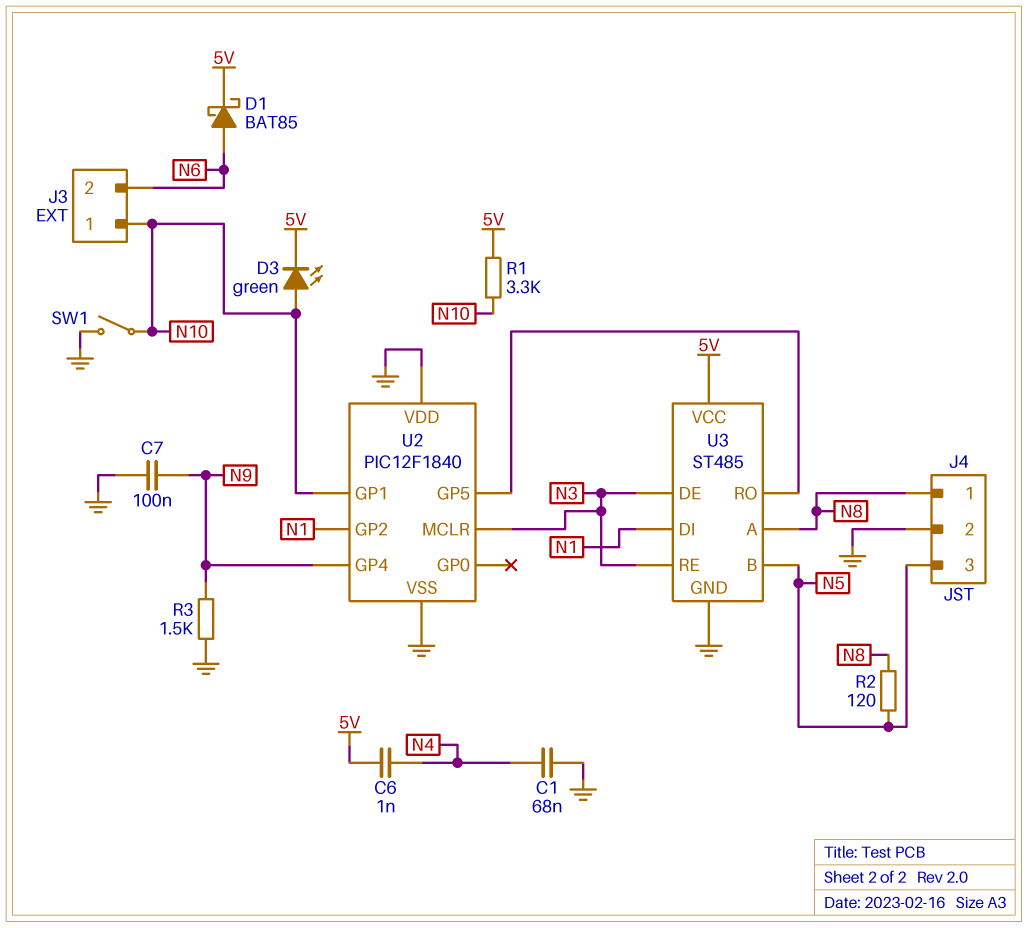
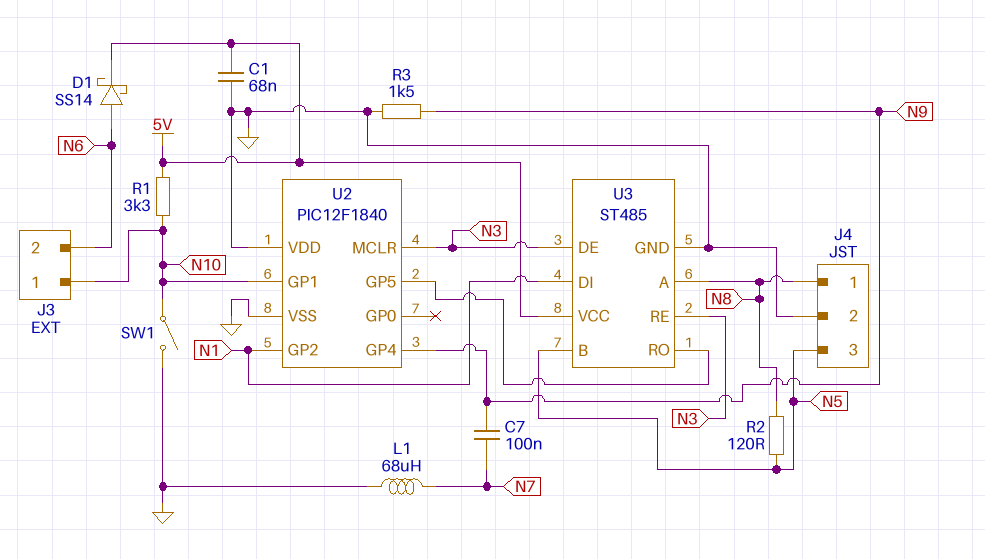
C1: 68nF (GND, N4) -> 68nF (5V, GND)
C6: 1nF (5V, N4) -> none
C7: 100nF (GND, N9) -> 100nF (N7, N9)
D1: schottky BAT85 (A N6, K 5V) -> schottky SS14 (A N6, K 5V)
D3: LED green (A N10, K 5V) -> none
L1: none -> 68uH (GND, N7)

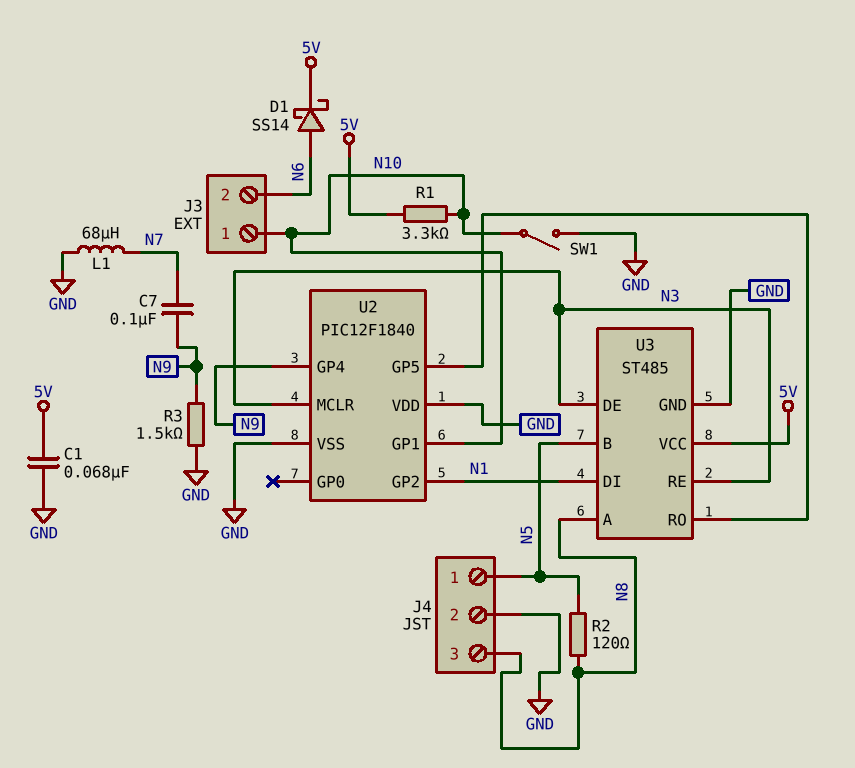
J4 pin 1: N8 -> N5
J4 pin 3: N5 -> N8

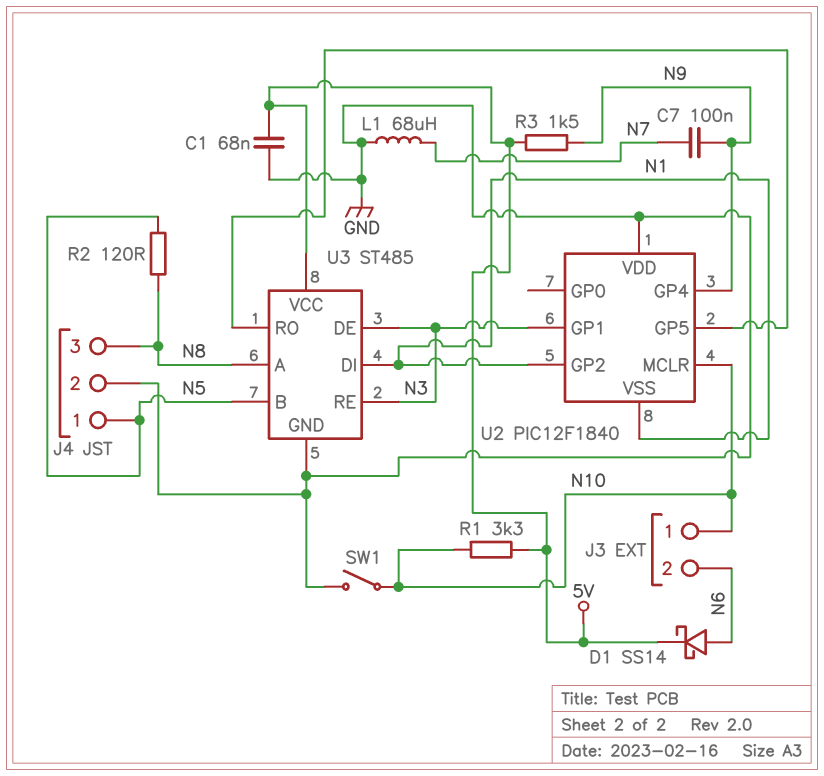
R3: 1.5k (GND, N9) -> 1.5k (5V, N9)
U2 pin GP1: N10 -> N3
U2 pin MCLR: N3 -> N10
U2 pin VSS: GND -> N1

